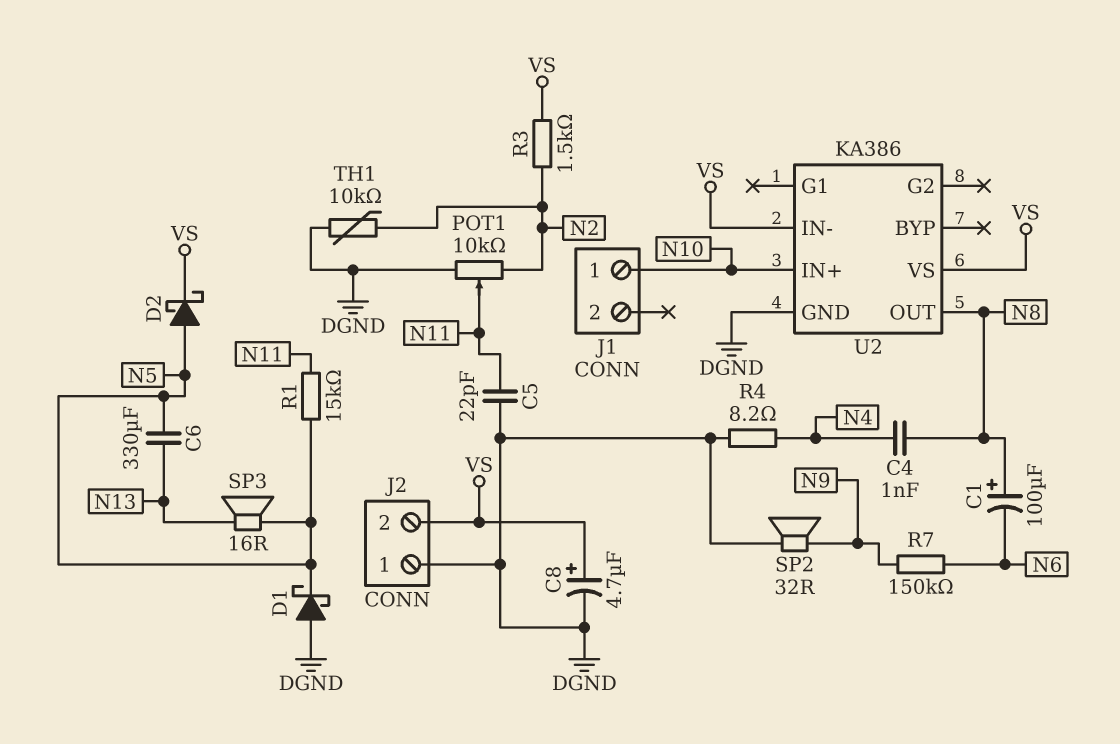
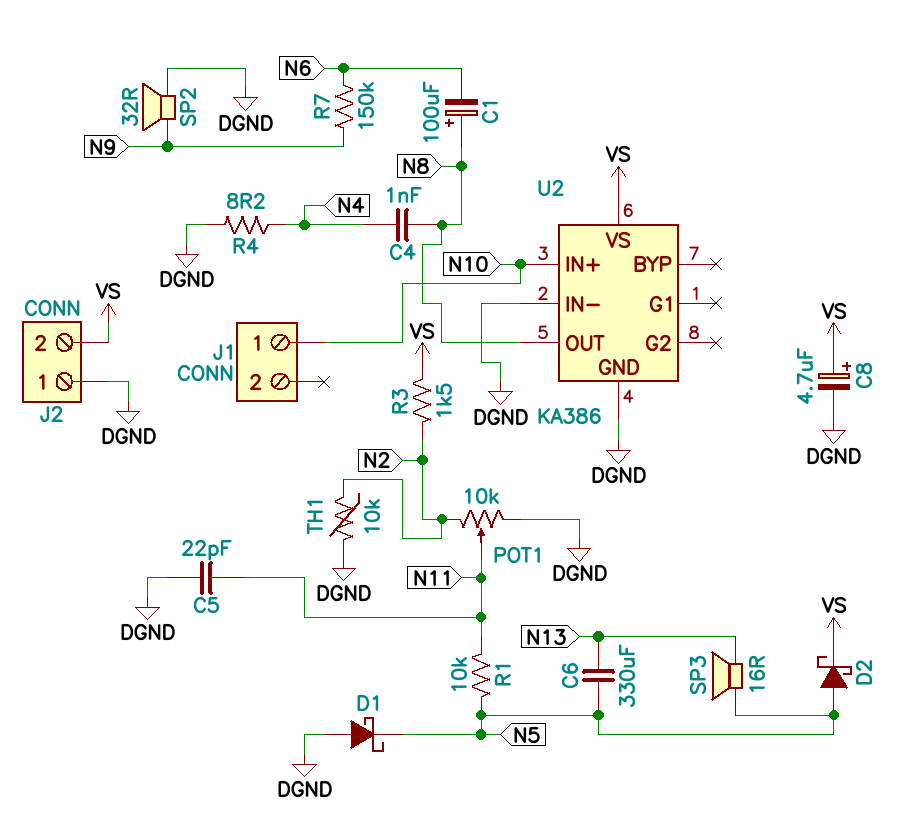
R1: 15k (N5, N11) -> 10k (N5, N11)
U2 pin IN-: VS -> DGND

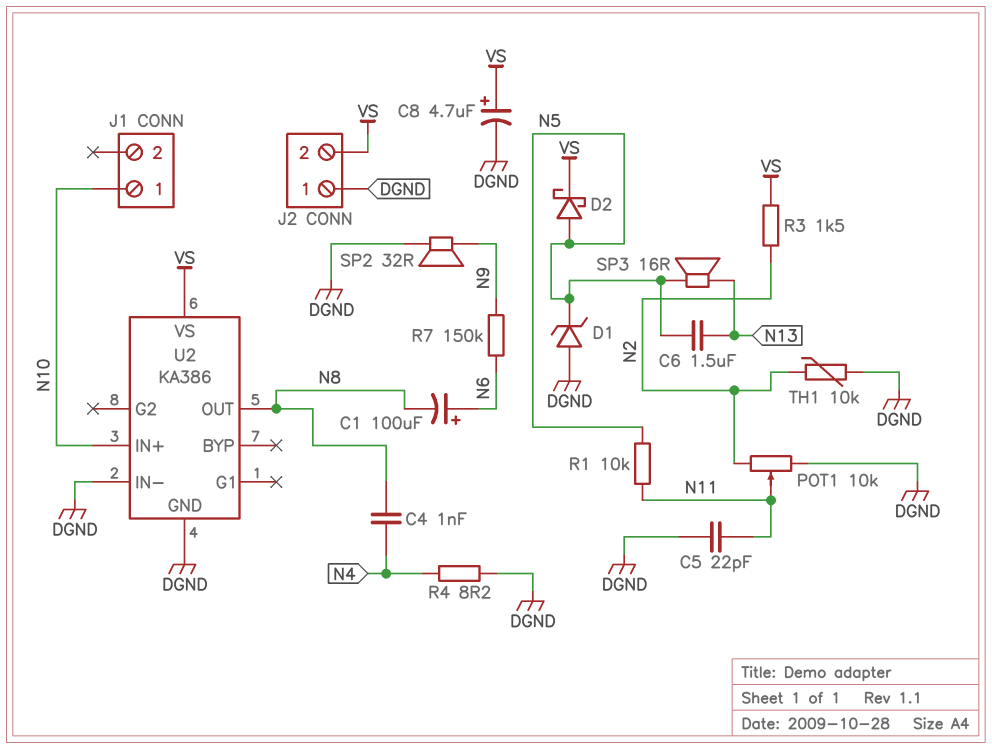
C1: 100uF (plus N8, minus N6) -> 100uF (plus N6, minus N8)
C6: 330uF (N5, N13) -> 1.5uF (N5, N13)
D1: schottky (A DGND, K N5) -> zener (A DGND, K N5)

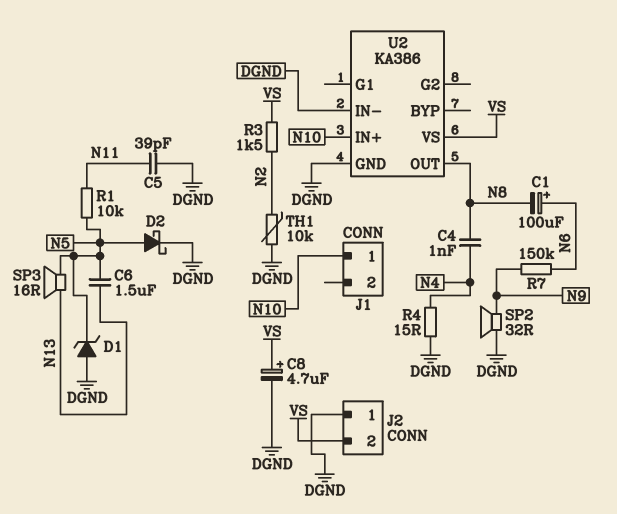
C5: 22pF (DGND, N11) -> 39pF (DGND, N11)
D2: schottky (A N5, K VS) -> schottky (A N5, K DGND)
POT1: 10k (DGND, N2, wiper N11) -> none
R4: 8.2 (DGND, N4) -> 15 (DGND, N4)

